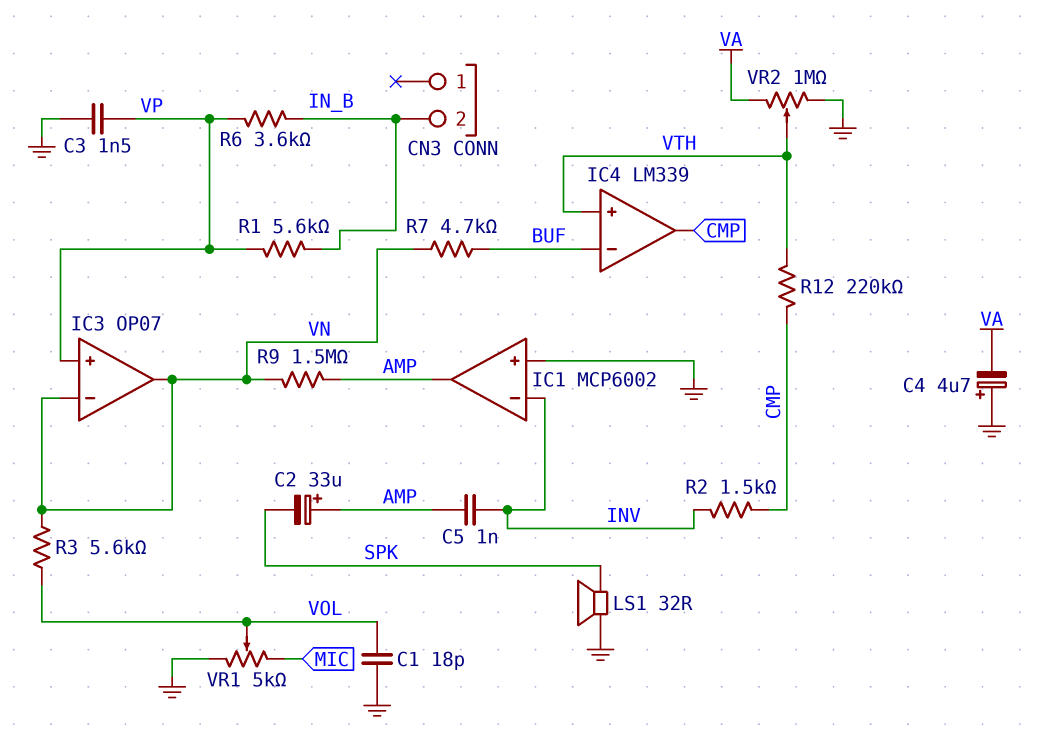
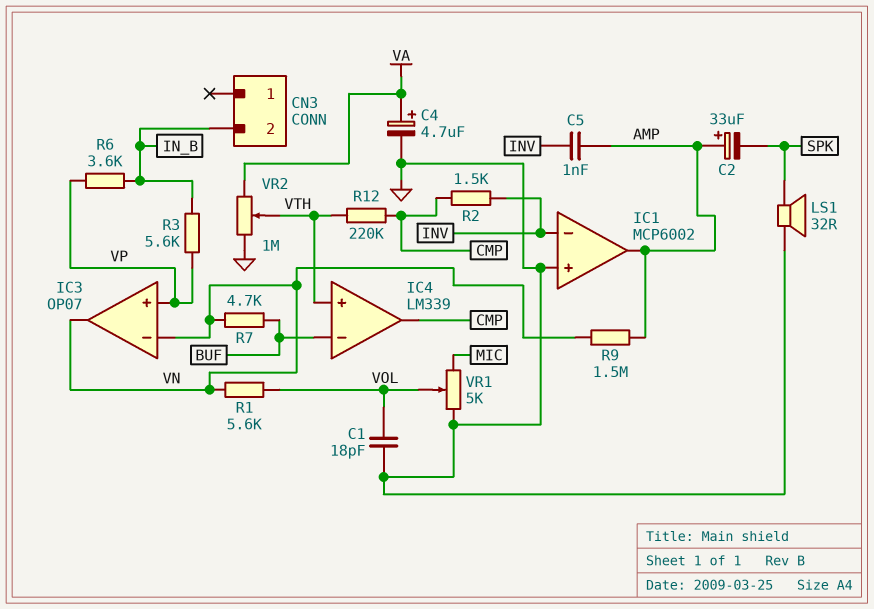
C3: 1.5nF (GND, VP) -> none
C4: 4.7uF (plus GND, minus VA) -> 4.7uF (plus VA, minus GND)
R1: 5.6k (IN_B, VP) -> 5.6k (VN, VOL)
R3: 5.6k (VN, VOL) -> 5.6k (IN_B, VP)

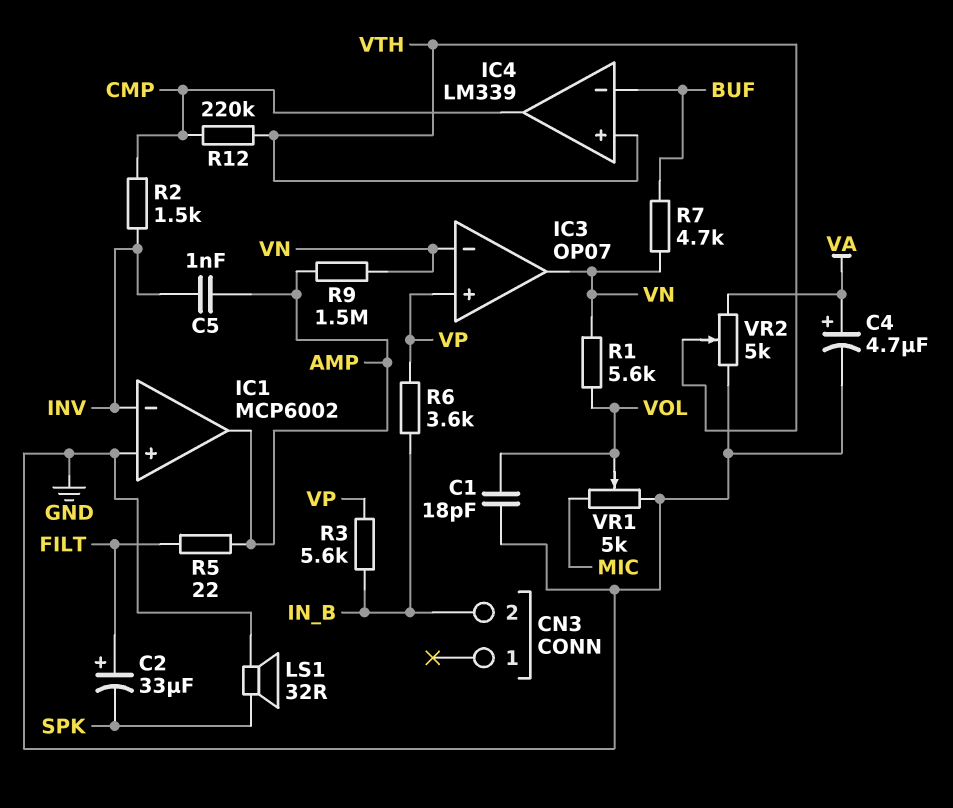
C2: 33uF (plus AMP, minus SPK) -> 33uF (plus FILT, minus SPK)
R5: none -> 22 (AMP, FILT)
VR2: 1M (GND, VA, wiper VTH) -> 5k (GND, VA, wiper VTH)

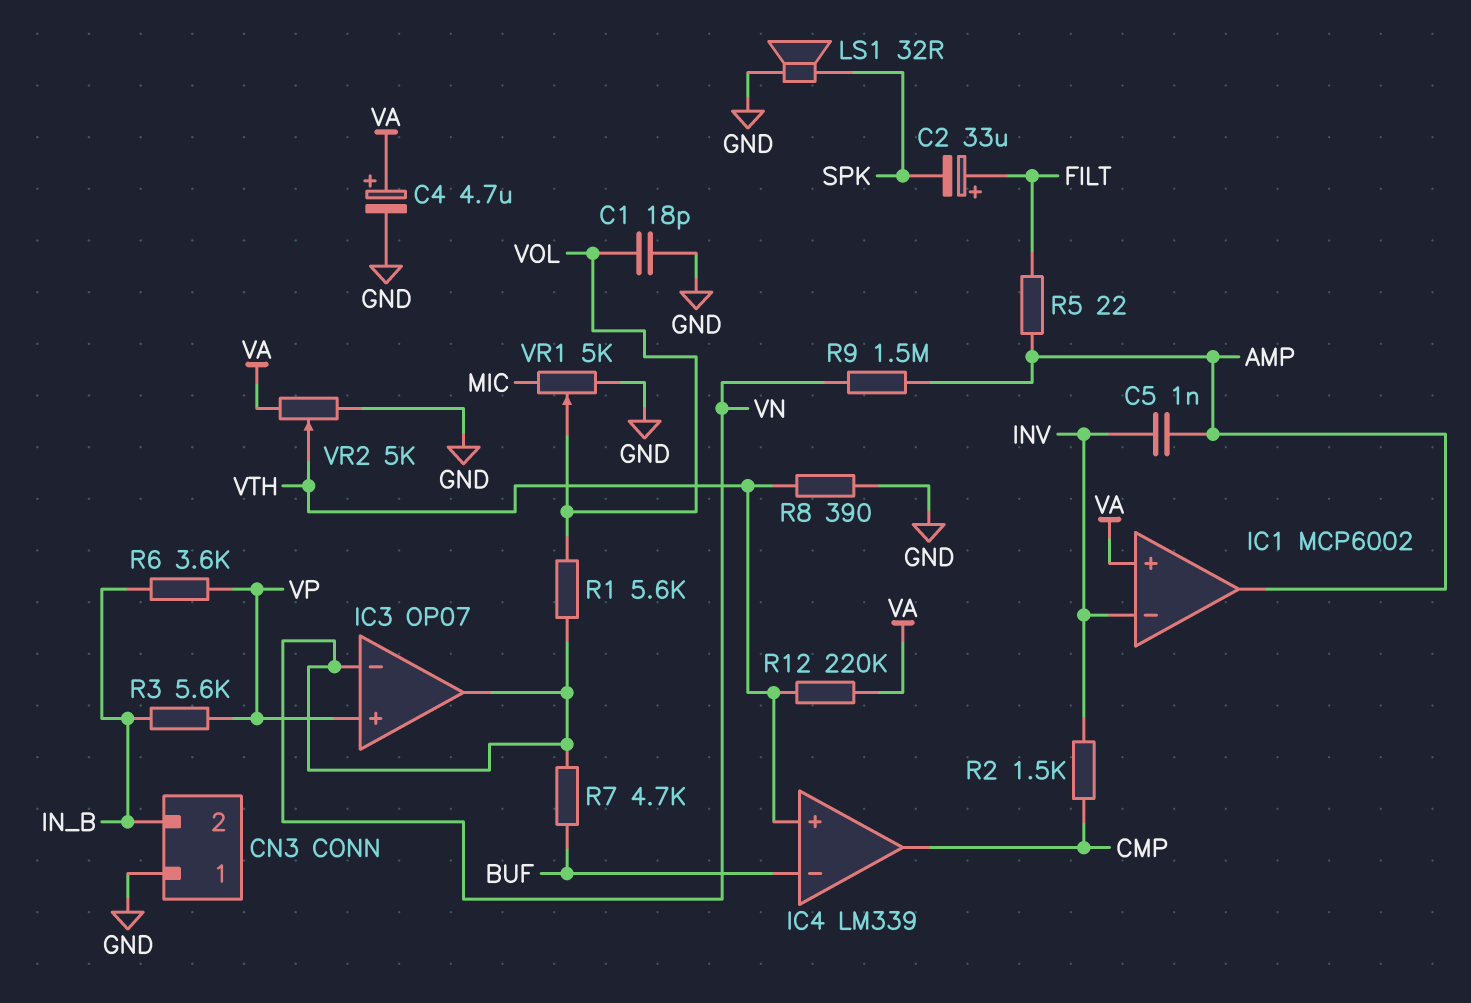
CN3 pin 1: none -> GND
IC1 pin in+: GND -> VA
R8: none -> 390 (GND, VTH)
R12: 220k (CMP, VTH) -> 220k (VA, VTH)

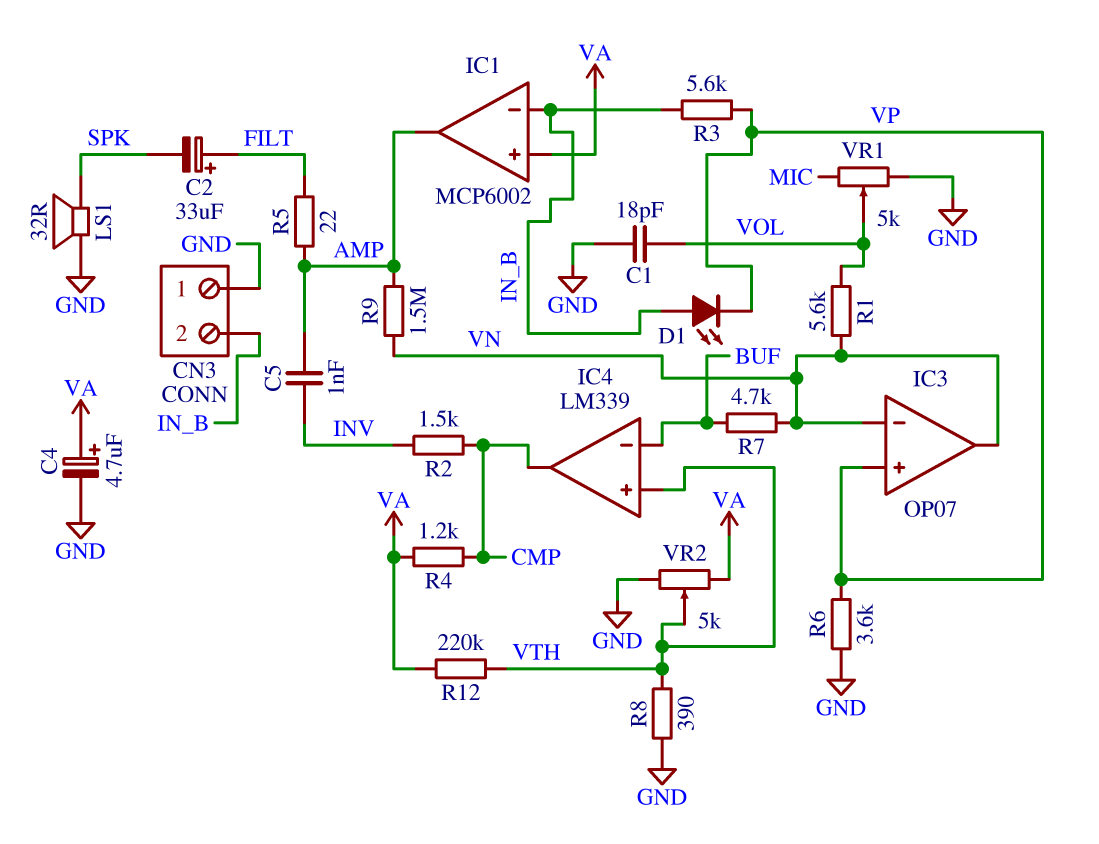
D1: none -> LED (A IN_B, K VP)
IC1 pin in-: INV -> IN_B
R4: none -> 1.2k (CMP, VA)
R6: 3.6k (IN_B, VP) -> 3.6k (GND, VP)

